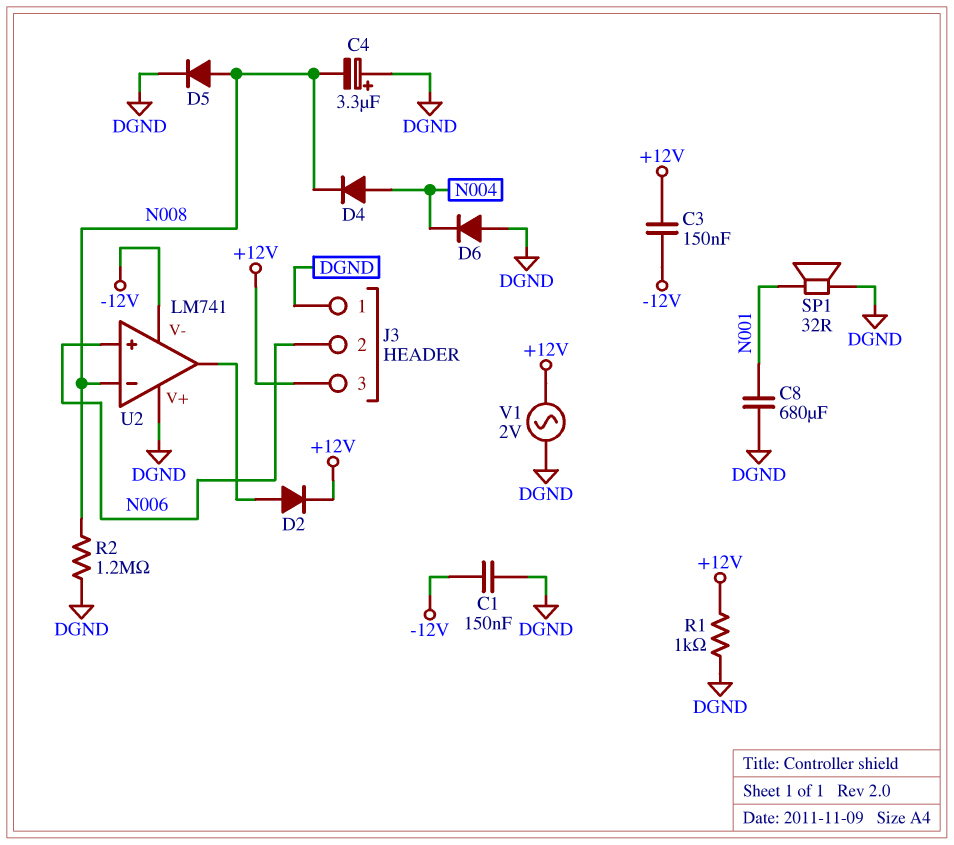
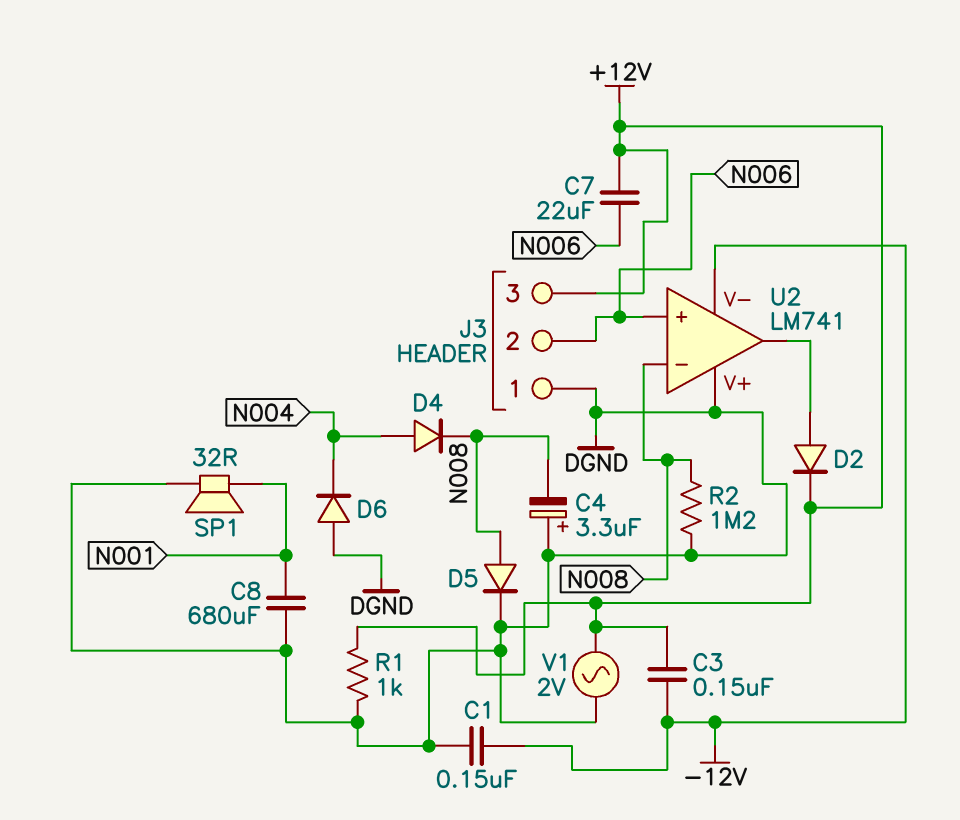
C7: none -> 22uF (+12V, N006)

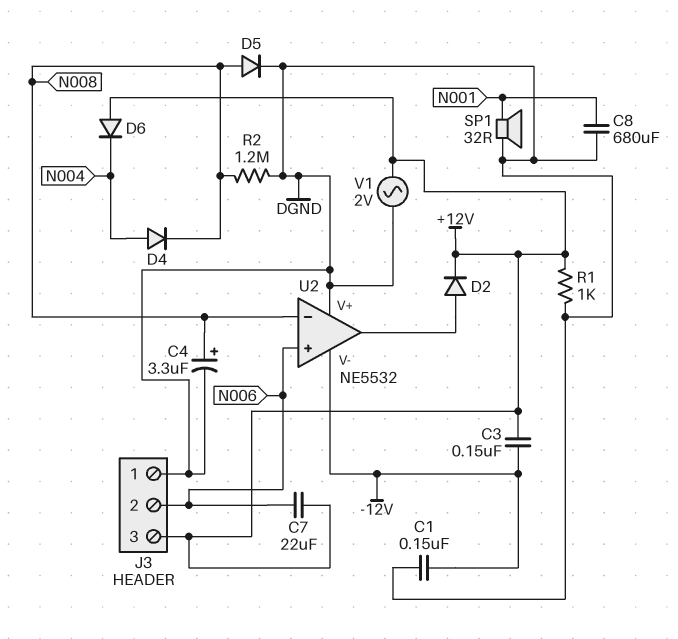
C4: 3.3uF (plus DGND, minus N008) -> 3.3uF (plus N008, minus DGND)
D6: diode (A DGND, K N004) -> diode (A +12V, K N004)
U2: LM741 -> NE5532

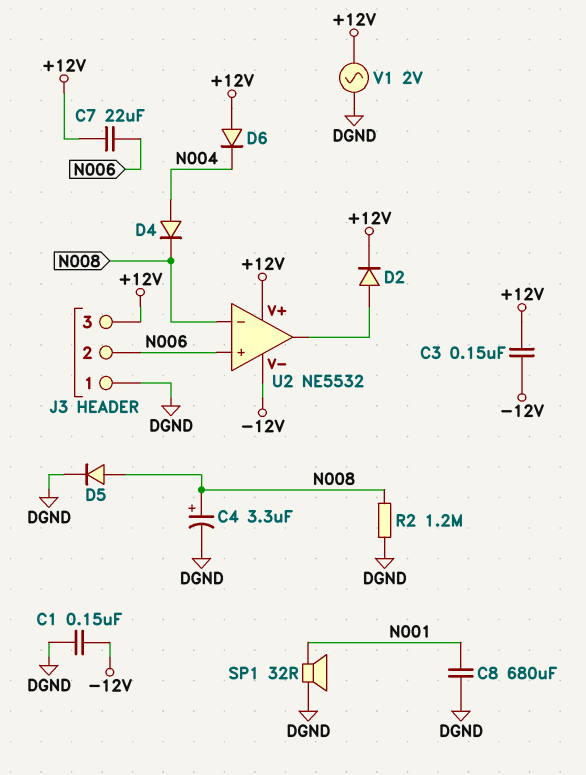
R1: 1k (+12V, DGND) -> none
U2 pin V+: DGND -> +12V

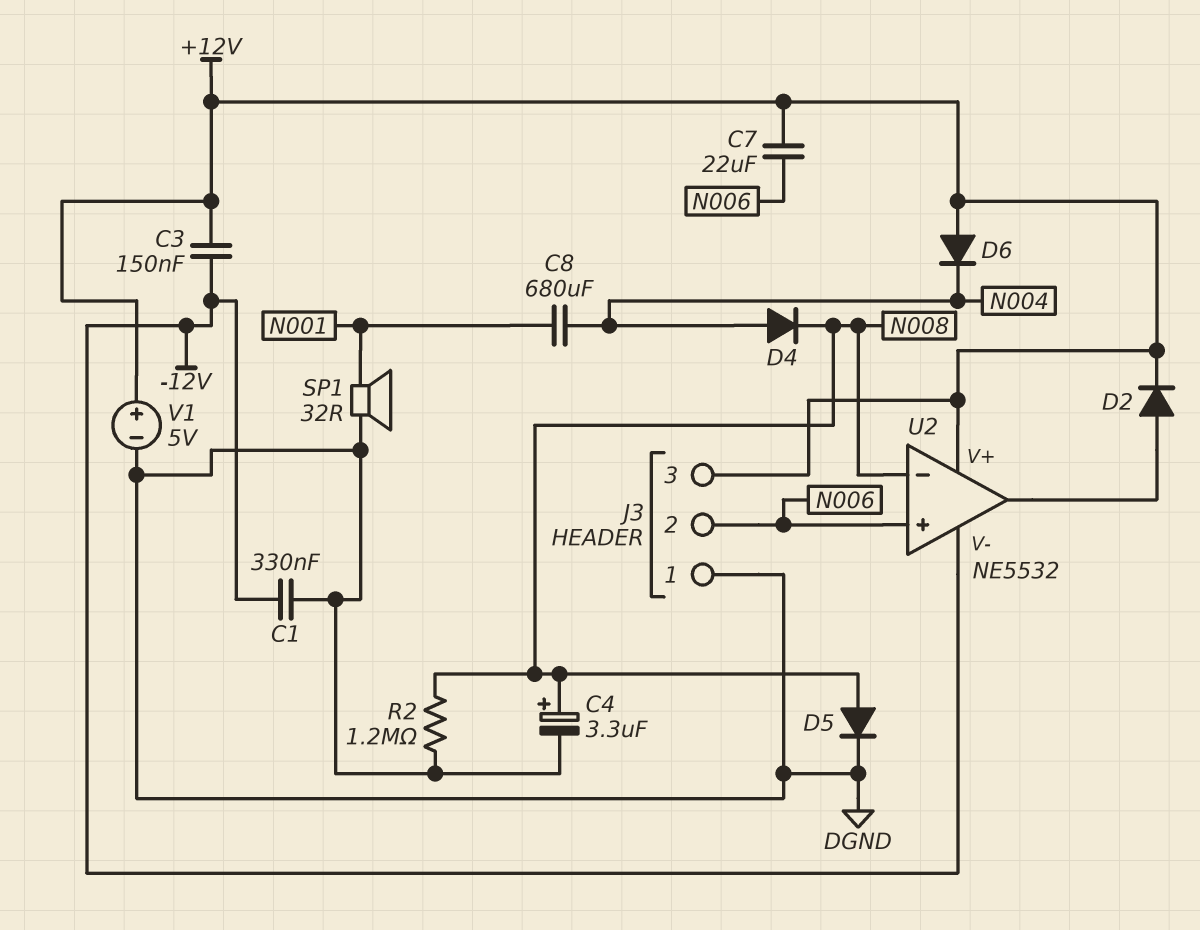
C1: 150nF (-12V, DGND) -> 330nF (-12V, DGND)
C8: 680uF (DGND, N001) -> 680uF (N001, N004)
V1: AC 2V (+12V, DGND) -> 5V (plus +12V, minus DGND)

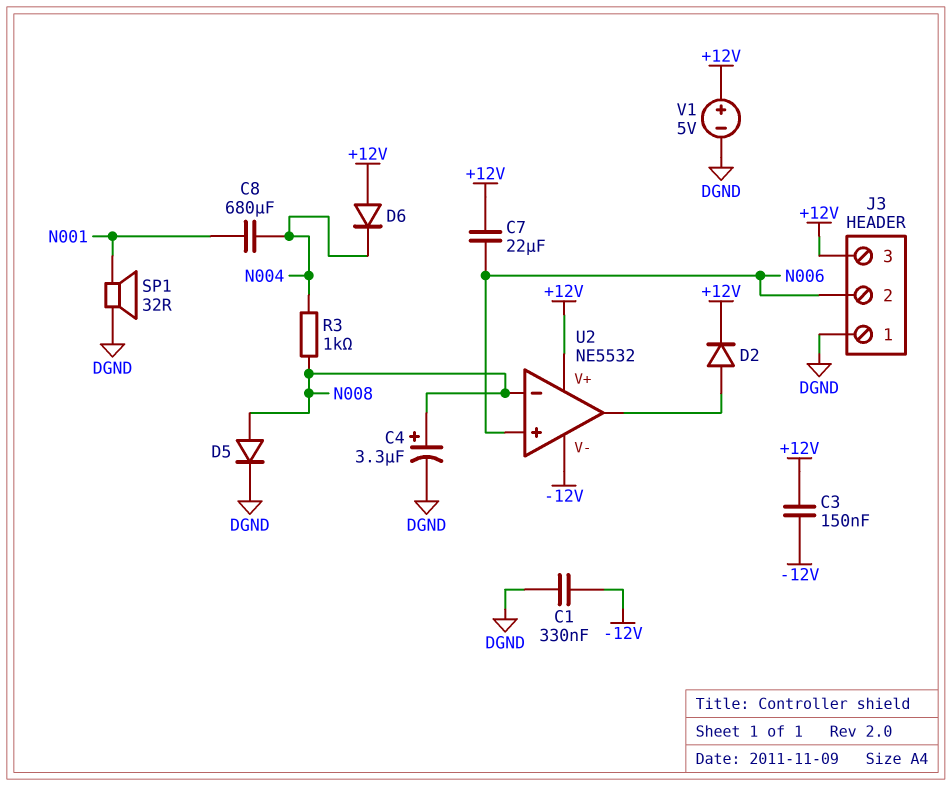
D4: diode (A N004, K N008) -> none
R2: 1.2M (DGND, N008) -> none
R3: none -> 1k (N004, N008)

